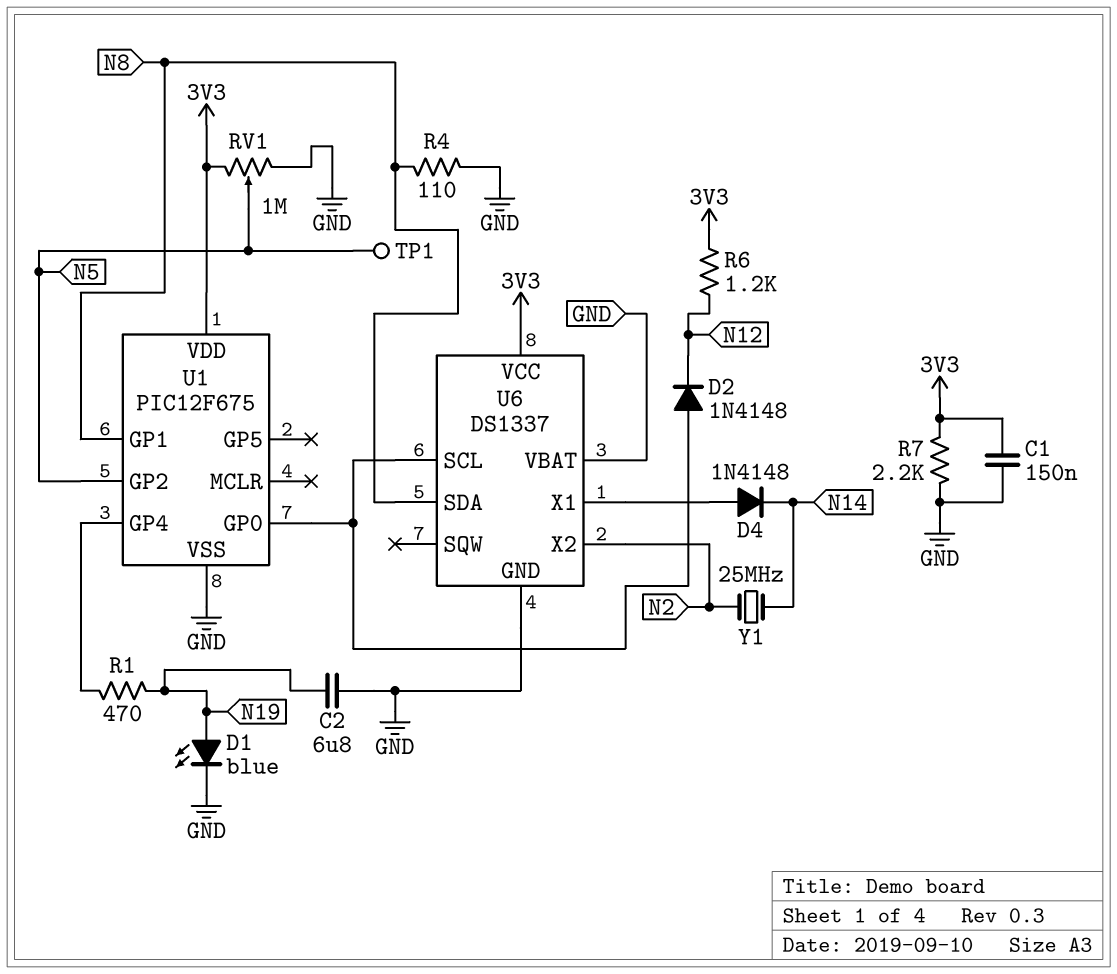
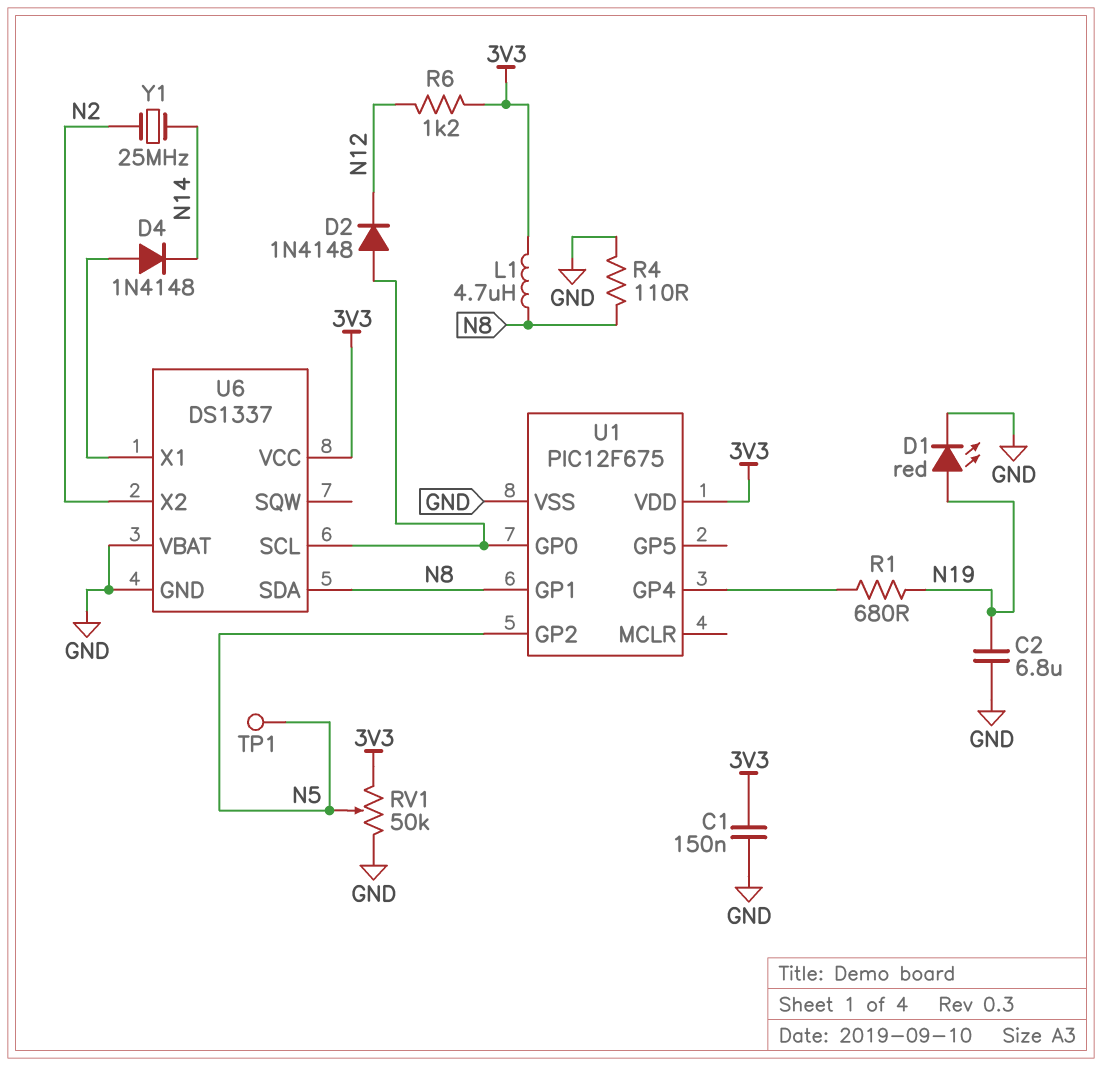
D1: LED blue (A N19, K GND) -> LED red (A N19, K GND)
L1: none -> 4.7uH (3V3, N8)
R1: 470 (N19, U1/GP4) -> 680 (N19, U1/GP4)
R7: 2.2k (3V3, GND) -> none
RV1: 1M (3V3, GND, wiper N5) -> 50k (3V3, GND, wiper N5)

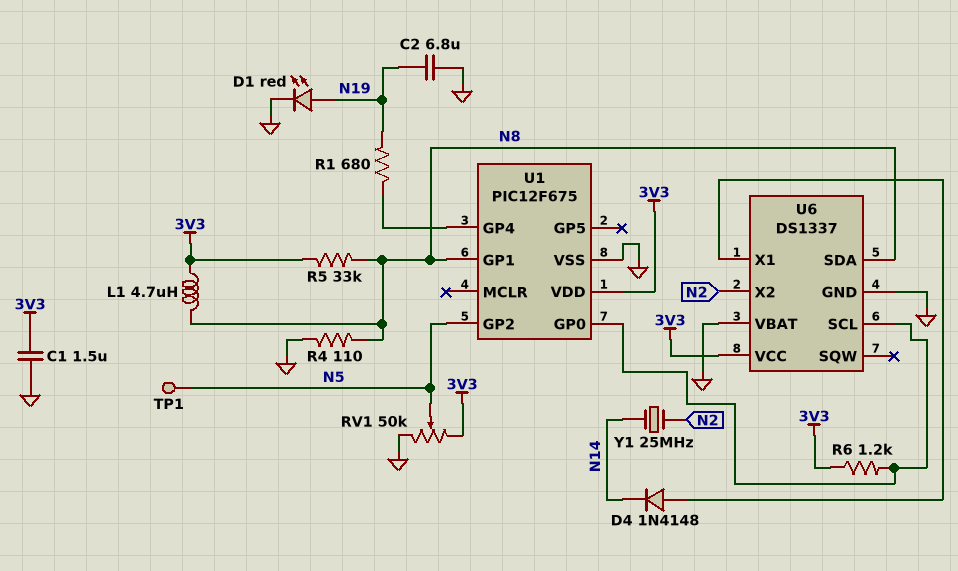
C1: 150nF (3V3, GND) -> 1.5uF (3V3, GND)
D2: diode 1N4148 (A U1/GP0, K N12) -> none
R5: none -> 33k (3V3, N8)
R6: 1.2k (3V3, N12) -> 1.2k (3V3, U1/GP0)

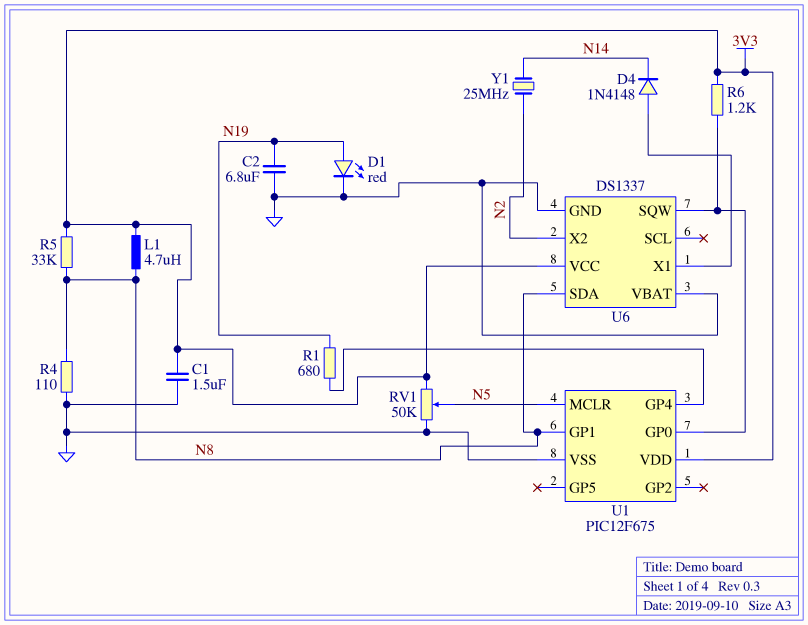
TP1: test point (N5) -> none
U1 pin GP2: N5 -> none
U1 pin MCLR: none -> N5
U6 pin SCL: U1/GP0 -> none
U6 pin SQW: none -> U1/GP0

